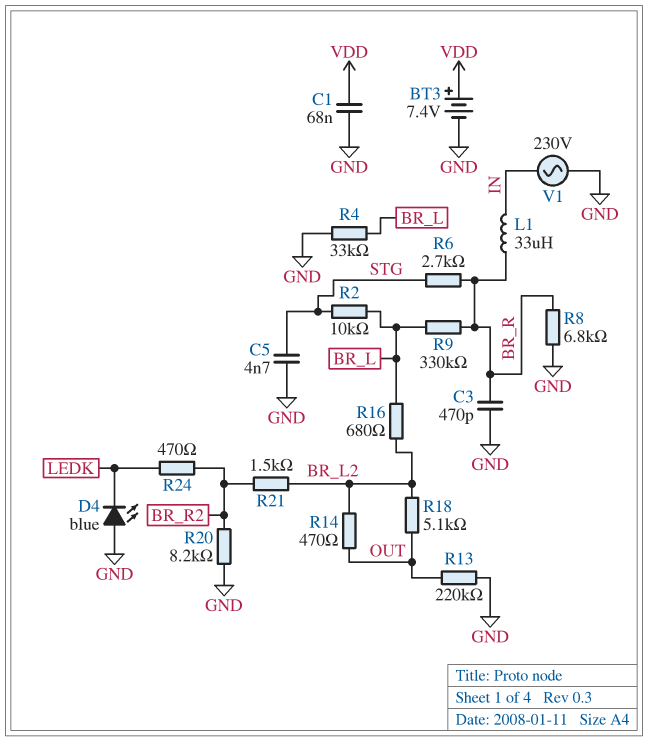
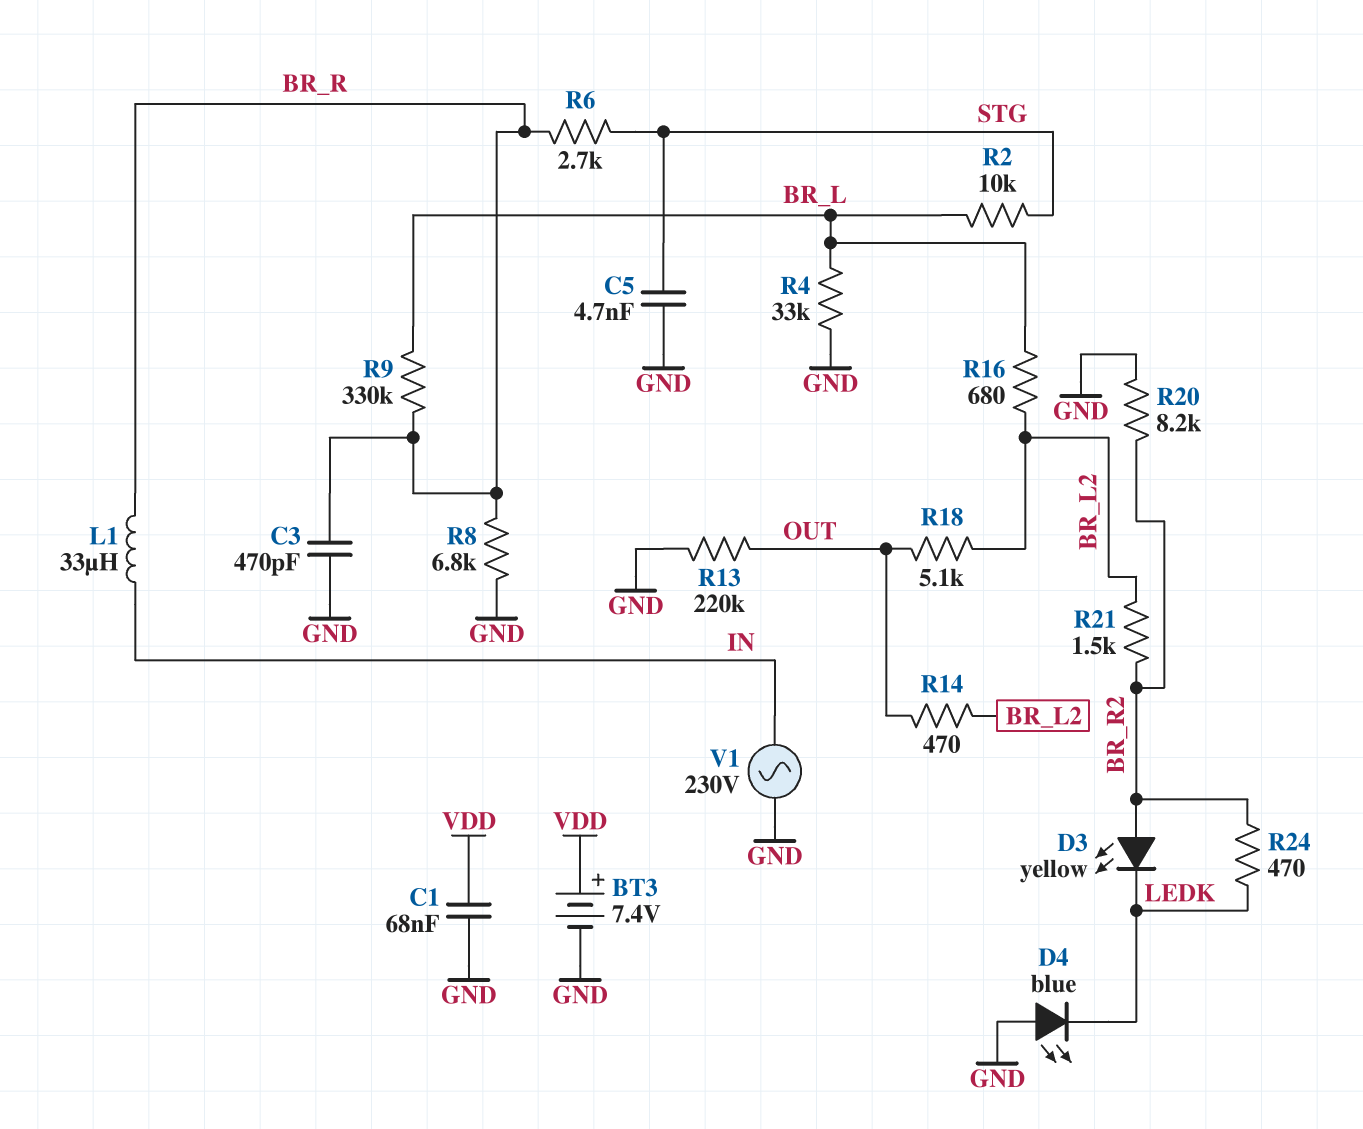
D3: none -> LED yellow (A BR_R2, K LEDK)

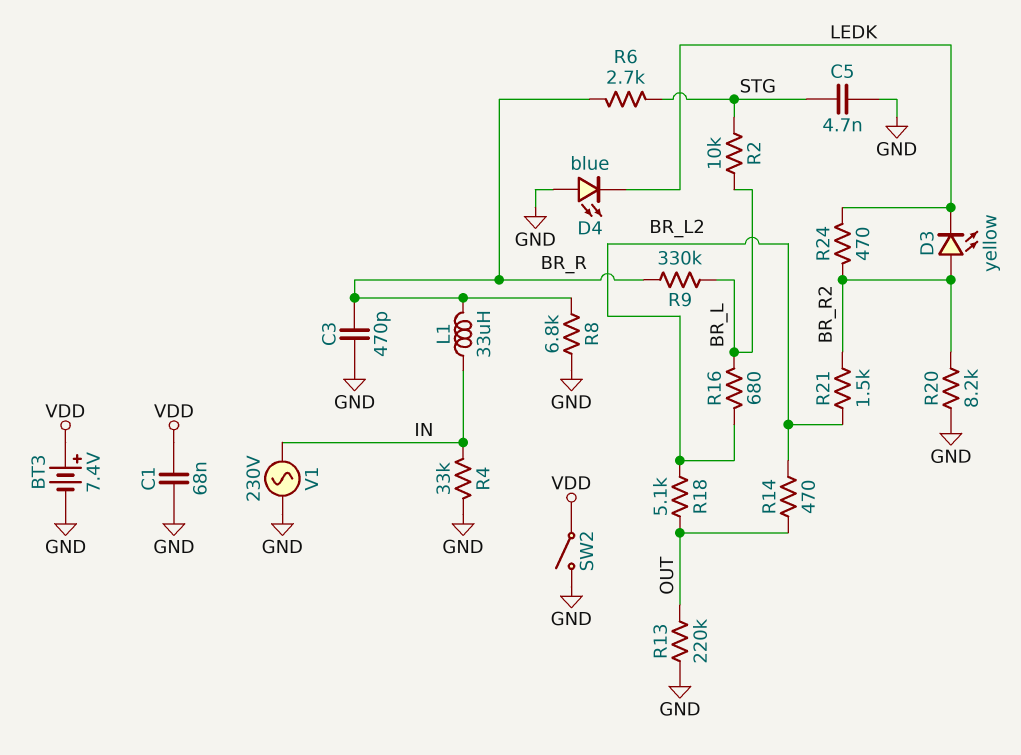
R4: 33k (BR_L, GND) -> 33k (GND, IN)
SW2: none -> switch (GND, VDD)

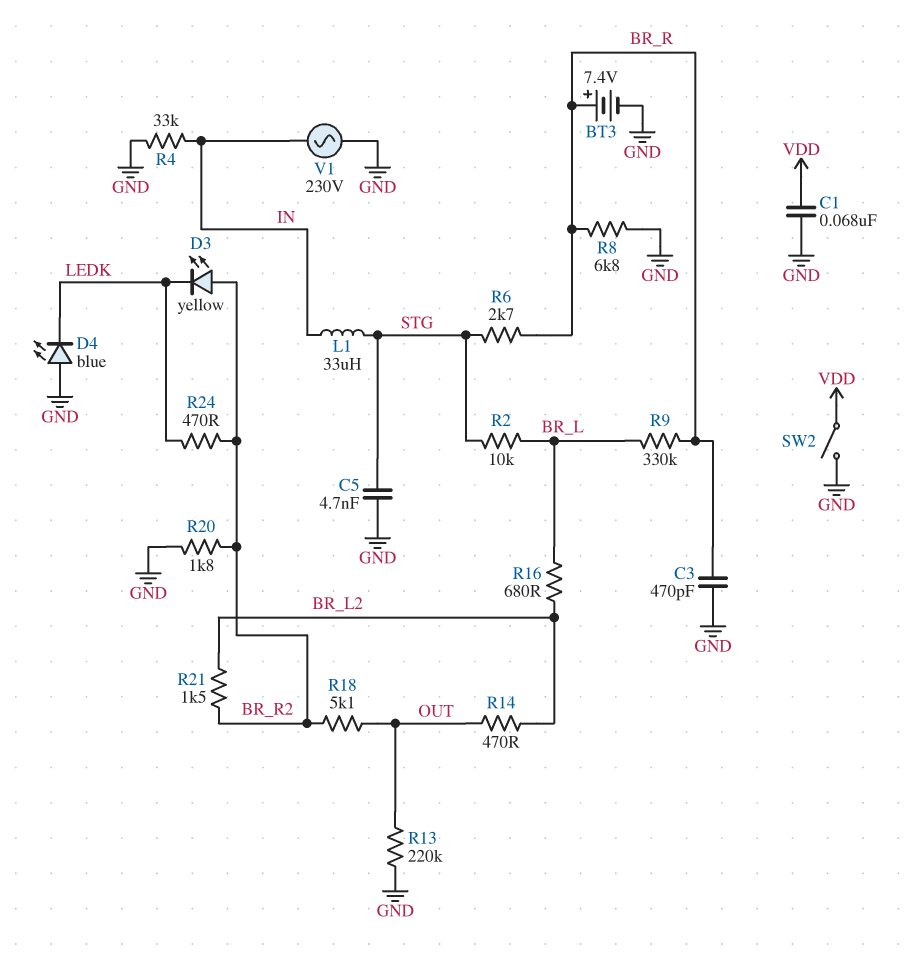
BT3: 7.4V (plus VDD, minus GND) -> 7.4V (plus BR_R, minus GND)
L1: 33uH (BR_R, IN) -> 33uH (IN, STG)
R18: 5.1k (BR_L2, OUT) -> 5.1k (BR_R2, OUT)
R20: 8.2k (BR_R2, GND) -> 1.8k (BR_R2, GND)

